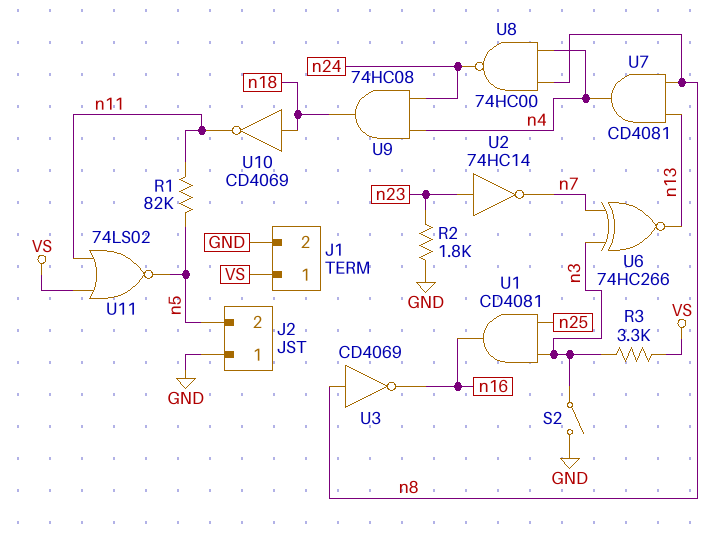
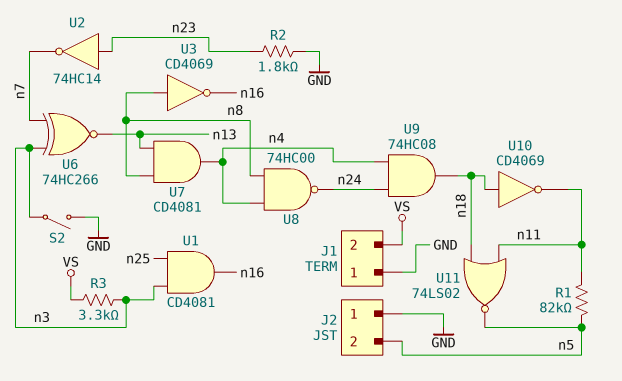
J1 pin 1: VS -> GND
J1 pin 2: GND -> VS
U11: NOR 74LS02 (in VS, in n11, out n5) -> NOR 74LS02 (in n11, in n18, out n5)

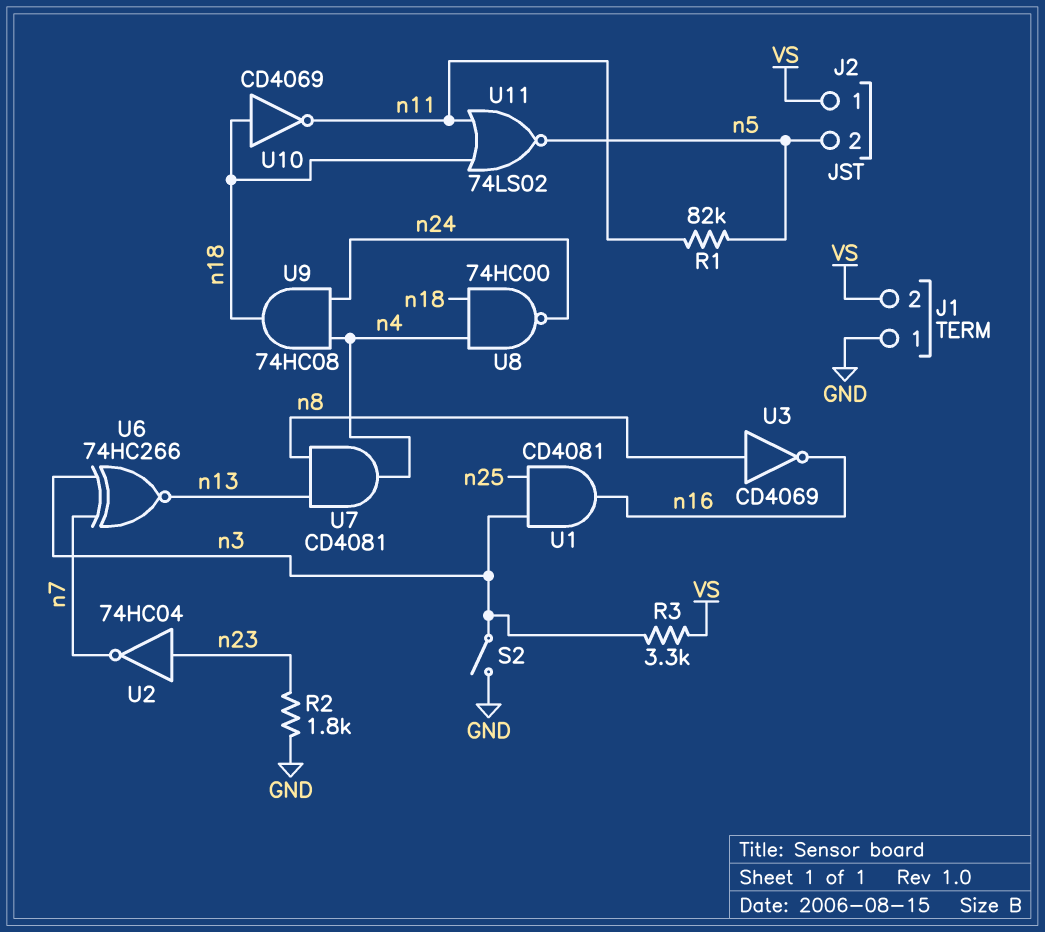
J2 pin 1: GND -> VS
U2: NOT 74HC14 (in n23, out n7) -> NOT 74HC04 (in n23, out n7)
U8: NAND 74HC00 (in n4, in n8, out n24) -> NAND 74HC00 (in n4, in n18, out n24)

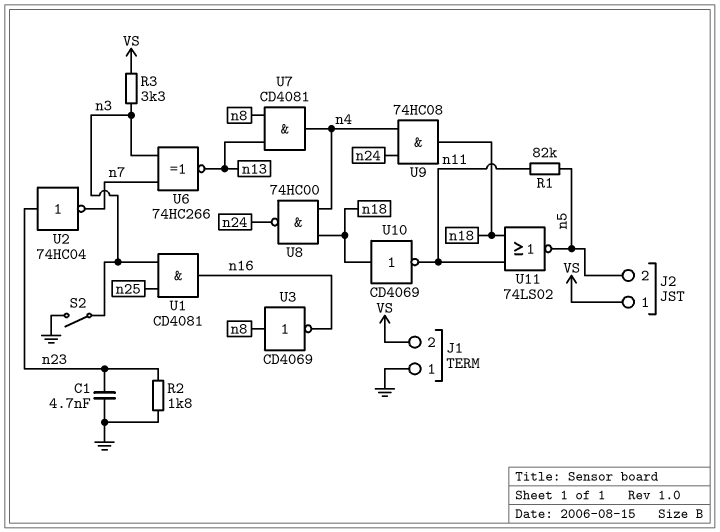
C1: none -> 4.7nF (GND, n23)

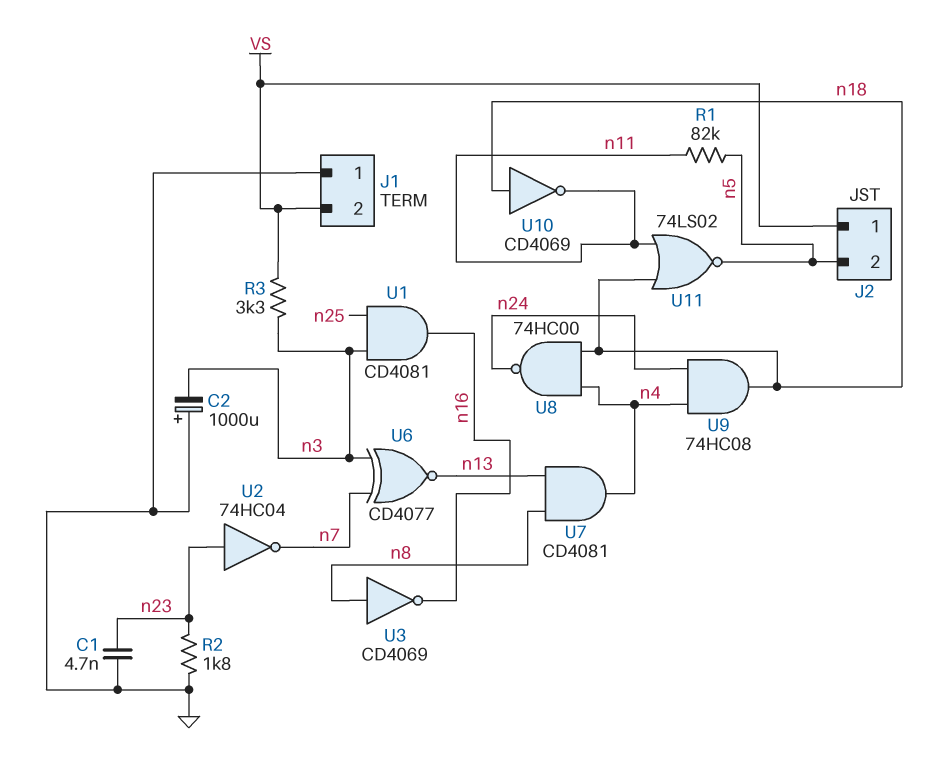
C2: none -> 1000uF (plus GND, minus n3)
S2: switch (GND, n3) -> none
U6: XNOR 74HC266 (in n3, in n7, out n13) -> XNOR CD4077 (in n3, in n7, out n13)

